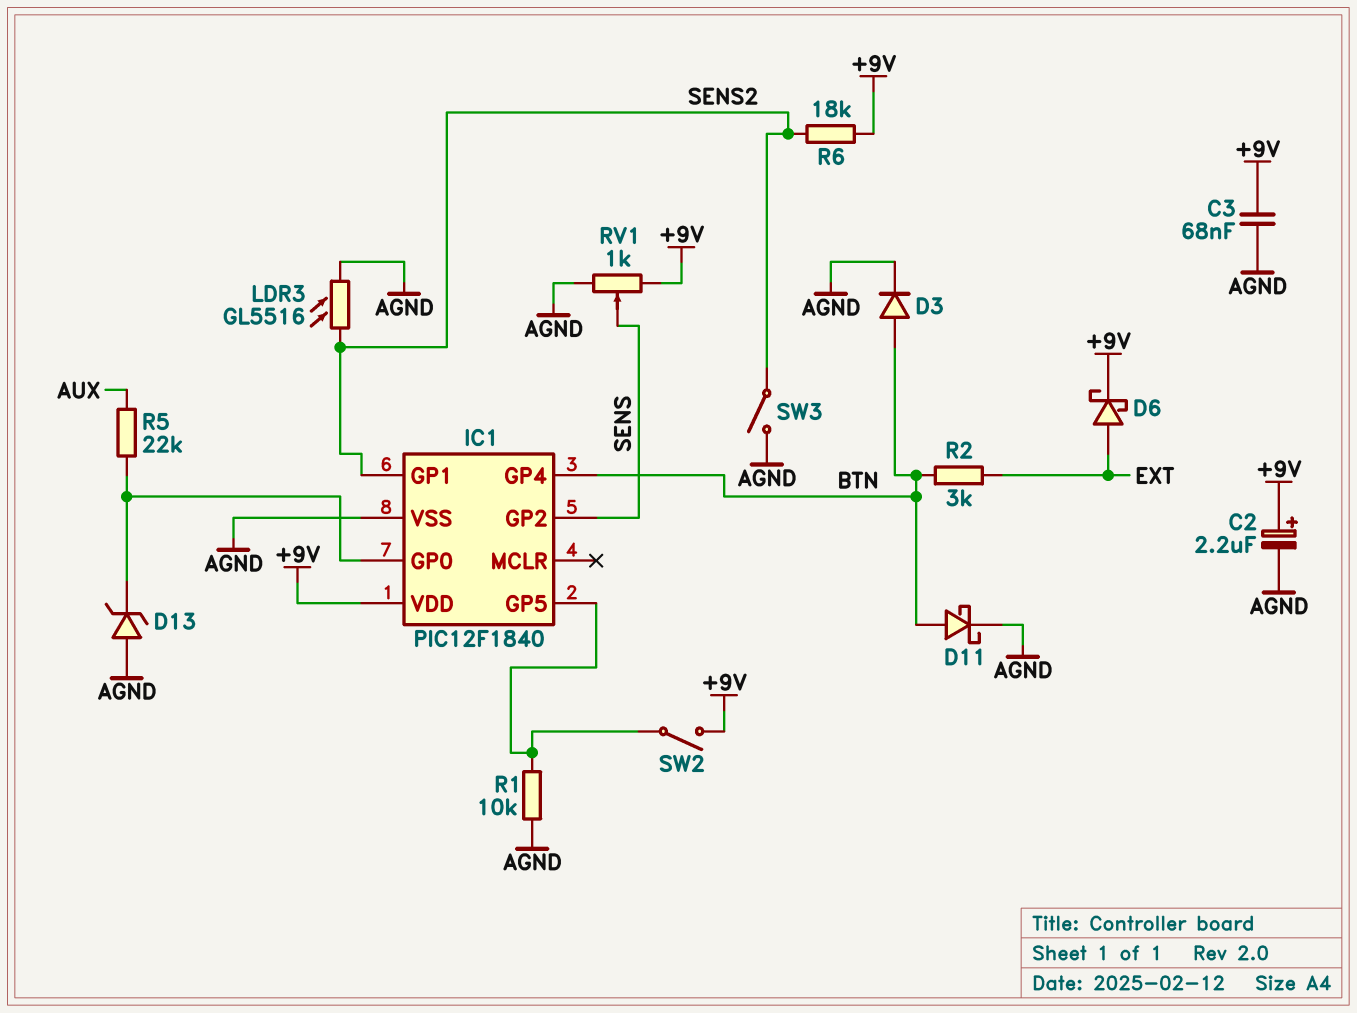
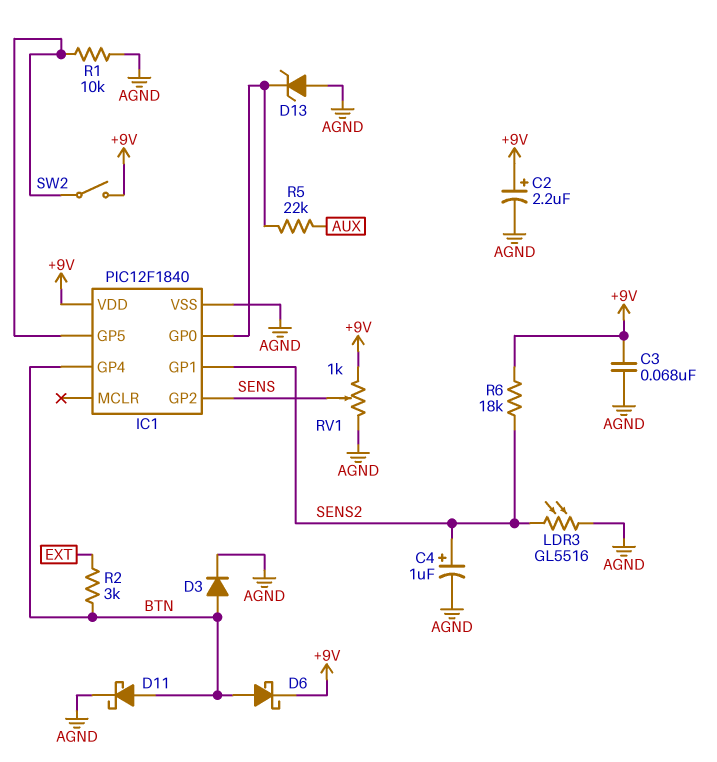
C4: none -> 1uF (plus SENS2, minus AGND)
D6: schottky (A EXT, K +9V) -> schottky (A BTN, K +9V)
SW3: switch (AGND, SENS2) -> none

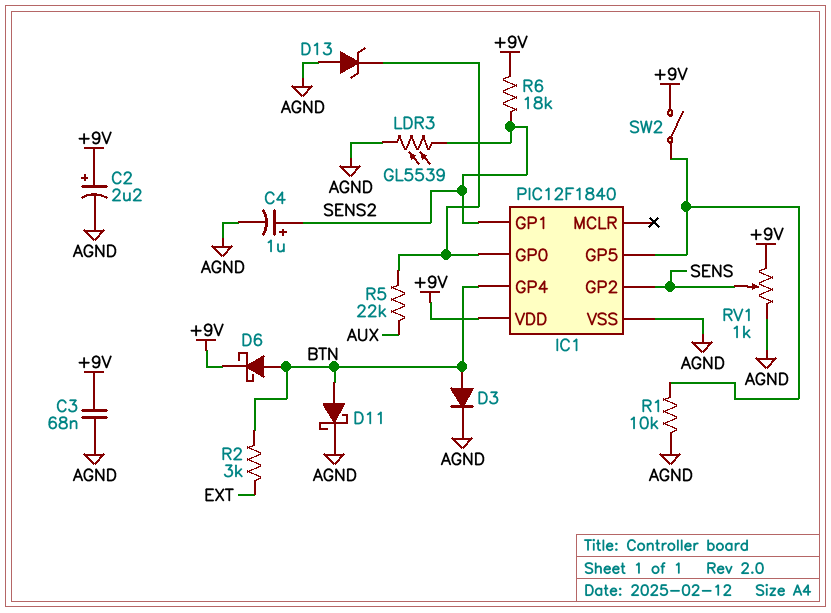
LDR3: GL5516 (AGND, SENS2) -> GL5539 (AGND, SENS2)

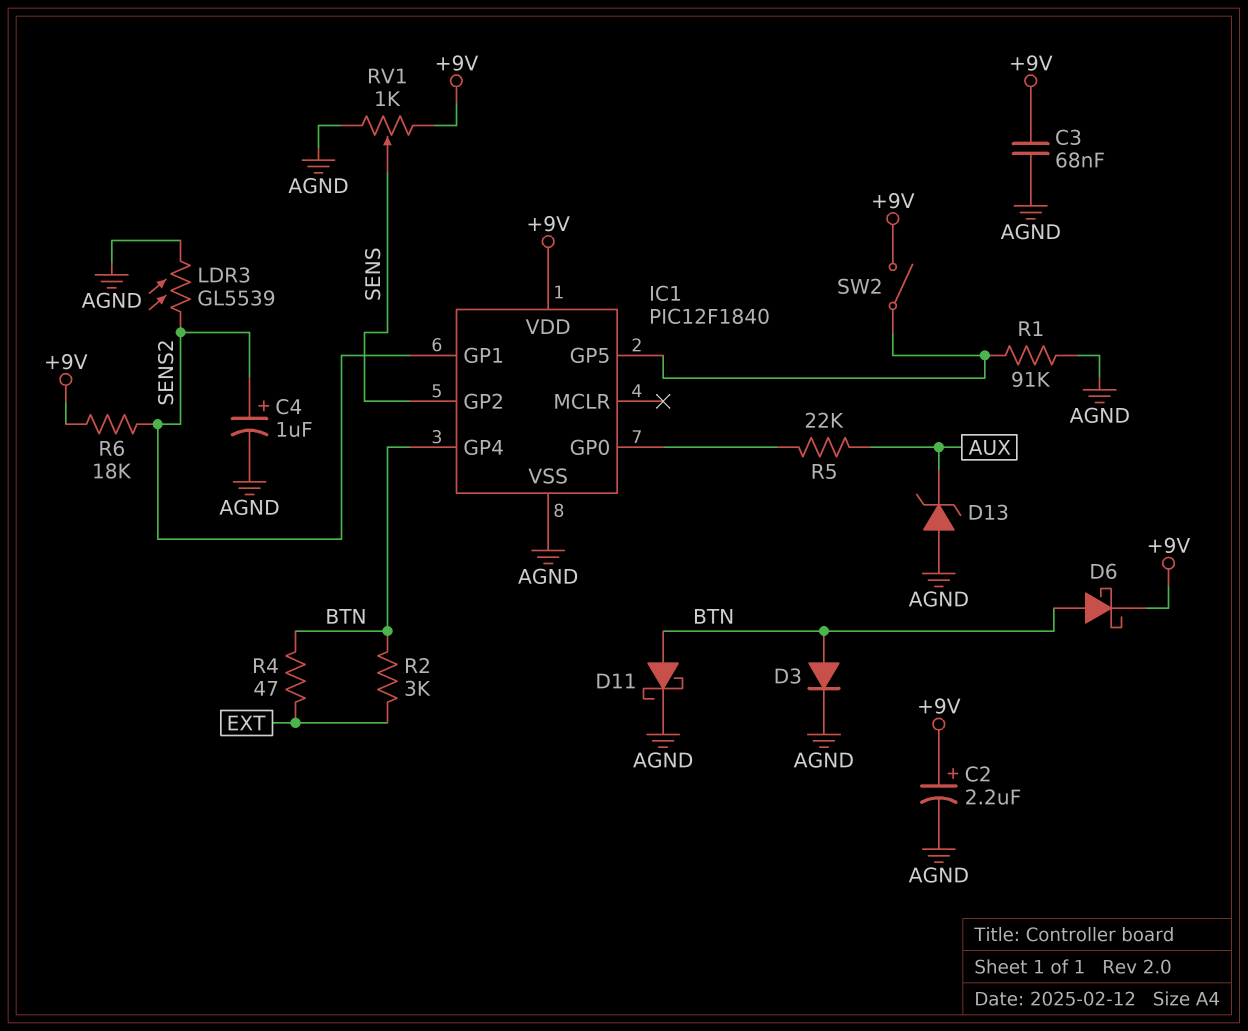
D13: zener (A AGND, K IC1/GP0) -> zener (A AGND, K AUX)
R1: 10k (AGND, IC1/GP5) -> 91k (AGND, IC1/GP5)
R4: none -> 47 (BTN, EXT)

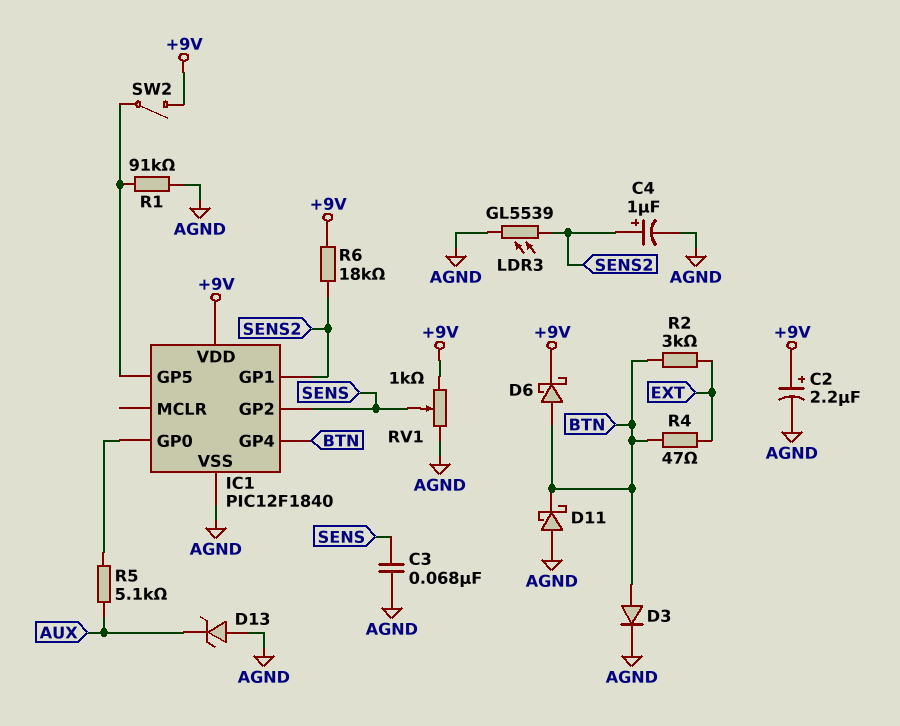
C3: 68nF (+9V, AGND) -> 68nF (AGND, SENS)
D11: schottky (A BTN, K AGND) -> schottky (A AGND, K BTN)
R5: 22k (AUX, IC1/GP0) -> 5.1k (AUX, IC1/GP0)

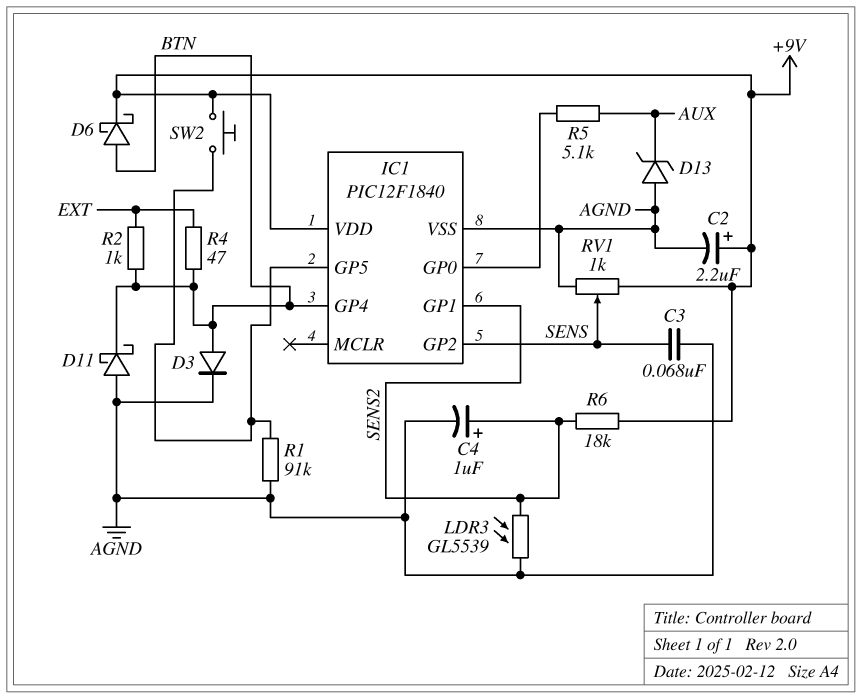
R2: 3k (BTN, EXT) -> 1k (BTN, EXT)
SW2: switch (+9V, IC1/GP5) -> button (+9V, IC1/GP5)

